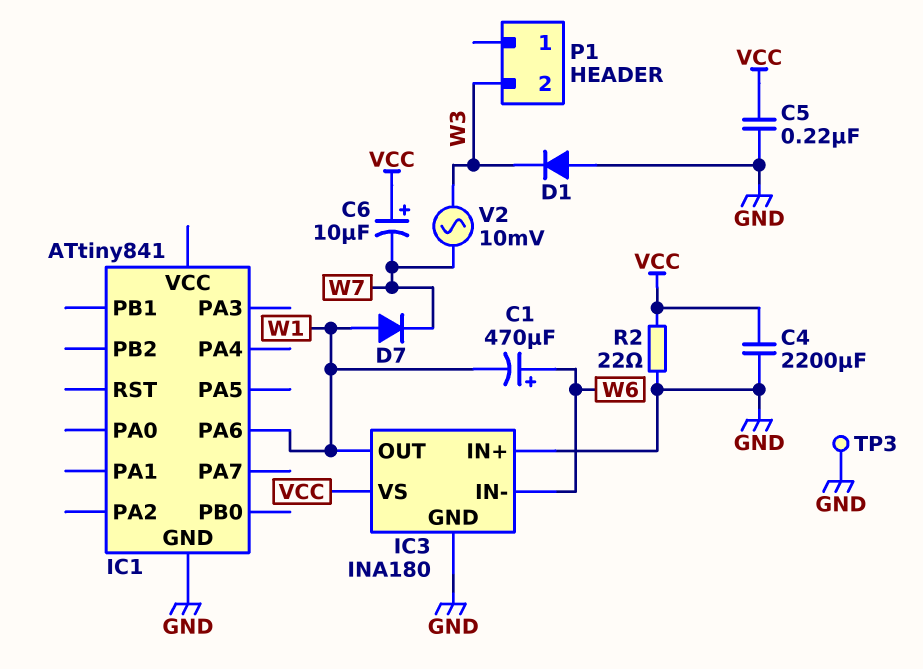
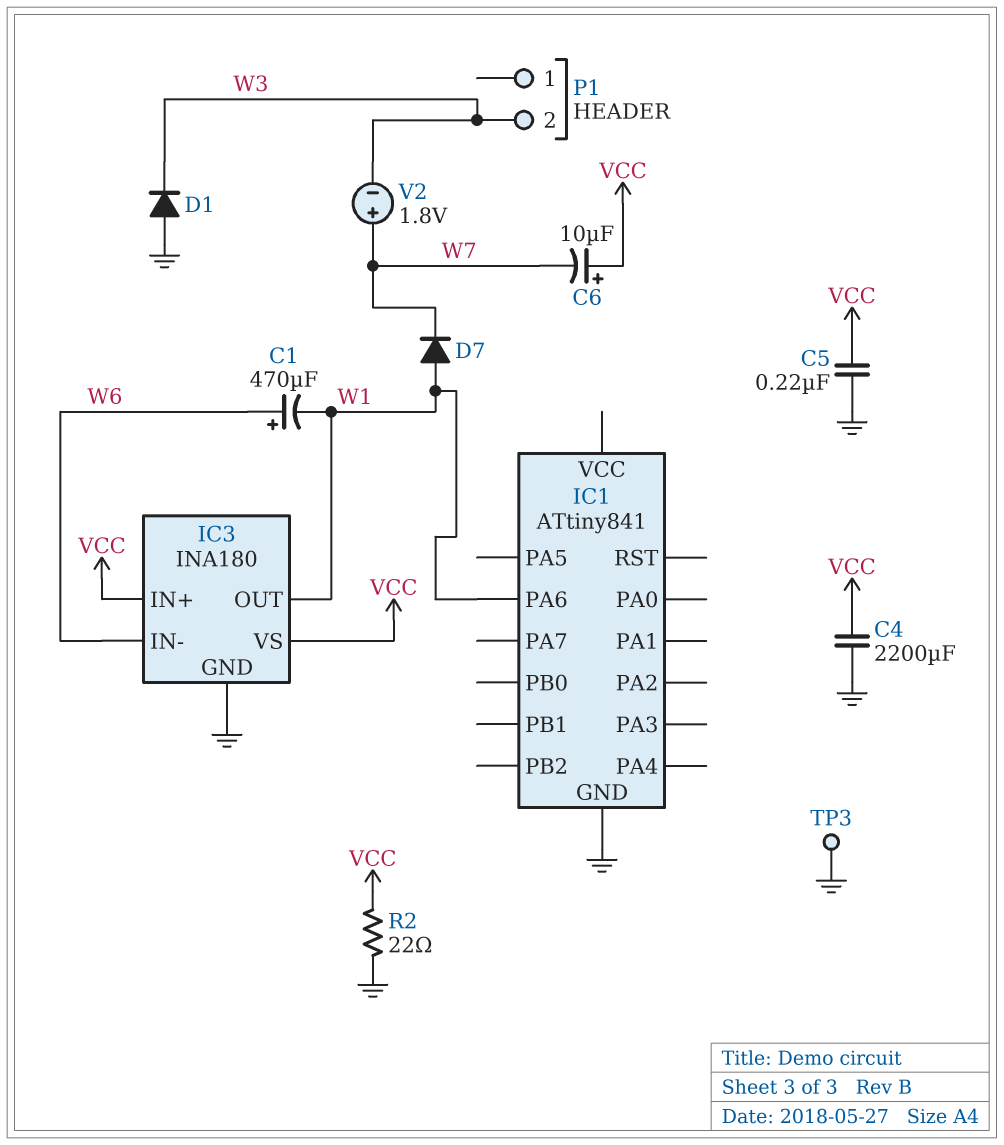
IC3 pin IN+: GND -> VCC
V2: AC 10mV (W3, W7) -> 1.8V (plus W7, minus W3)

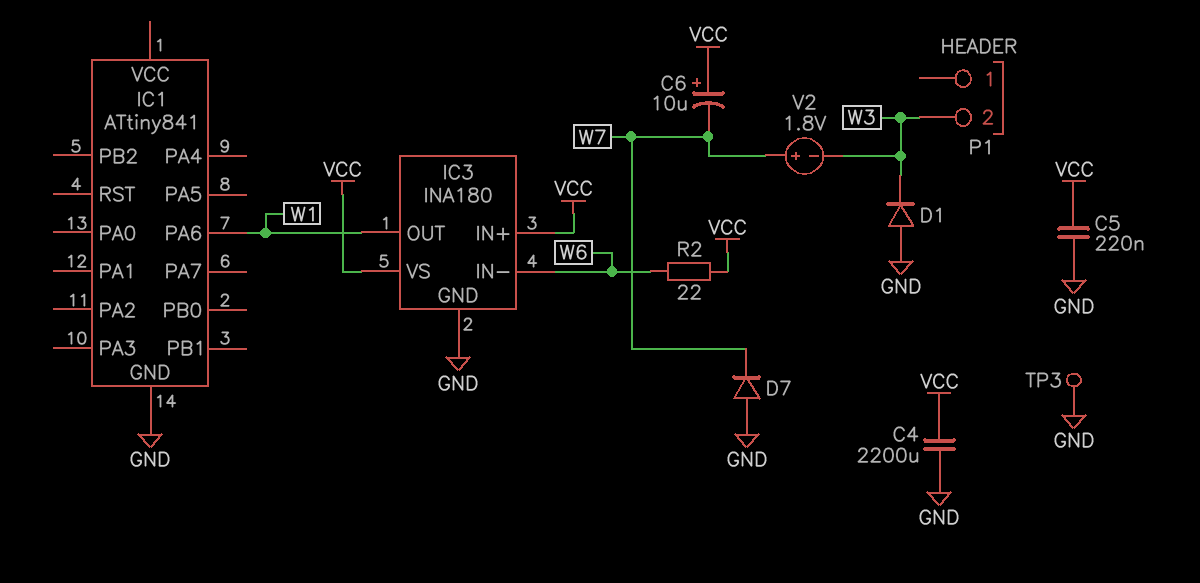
C1: 470uF (plus W6, minus W1) -> none
D7: diode (A W1, K W7) -> diode (A GND, K W7)
R2: 22 (GND, VCC) -> 22 (VCC, W6)

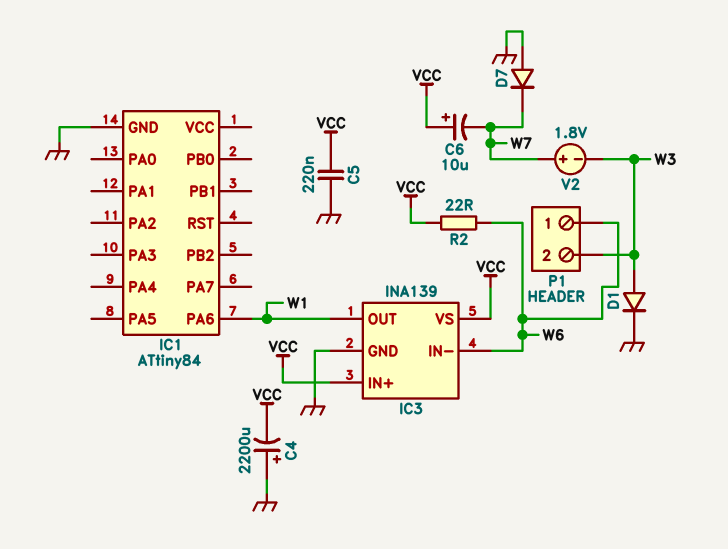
C4: 2200uF (GND, VCC) -> 2200uF (plus GND, minus VCC)
D1: diode (A GND, K W3) -> diode (A W3, K GND)
IC1: ATtiny841 -> ATtiny84
IC3: INA180 -> INA139
P1 pin 1: none -> W6
TP3: test point (GND) -> none

